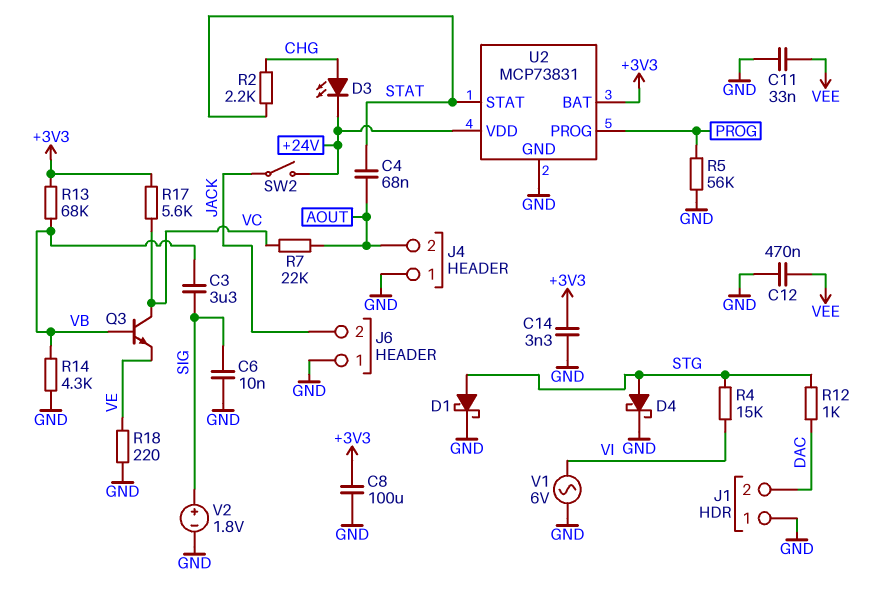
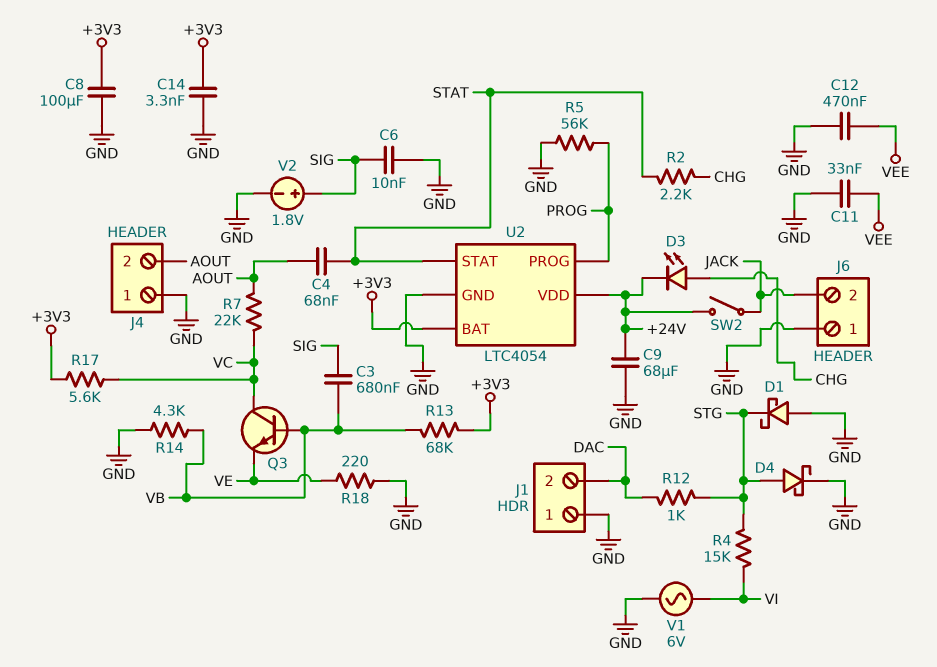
C3: 3.3uF (SIG, VB) -> 680nF (SIG, VB)
C9: none -> 68uF (+24V, GND)
D1: schottky (A STG, K GND) -> schottky (A GND, K STG)
U2: MCP73831 -> LTC4054

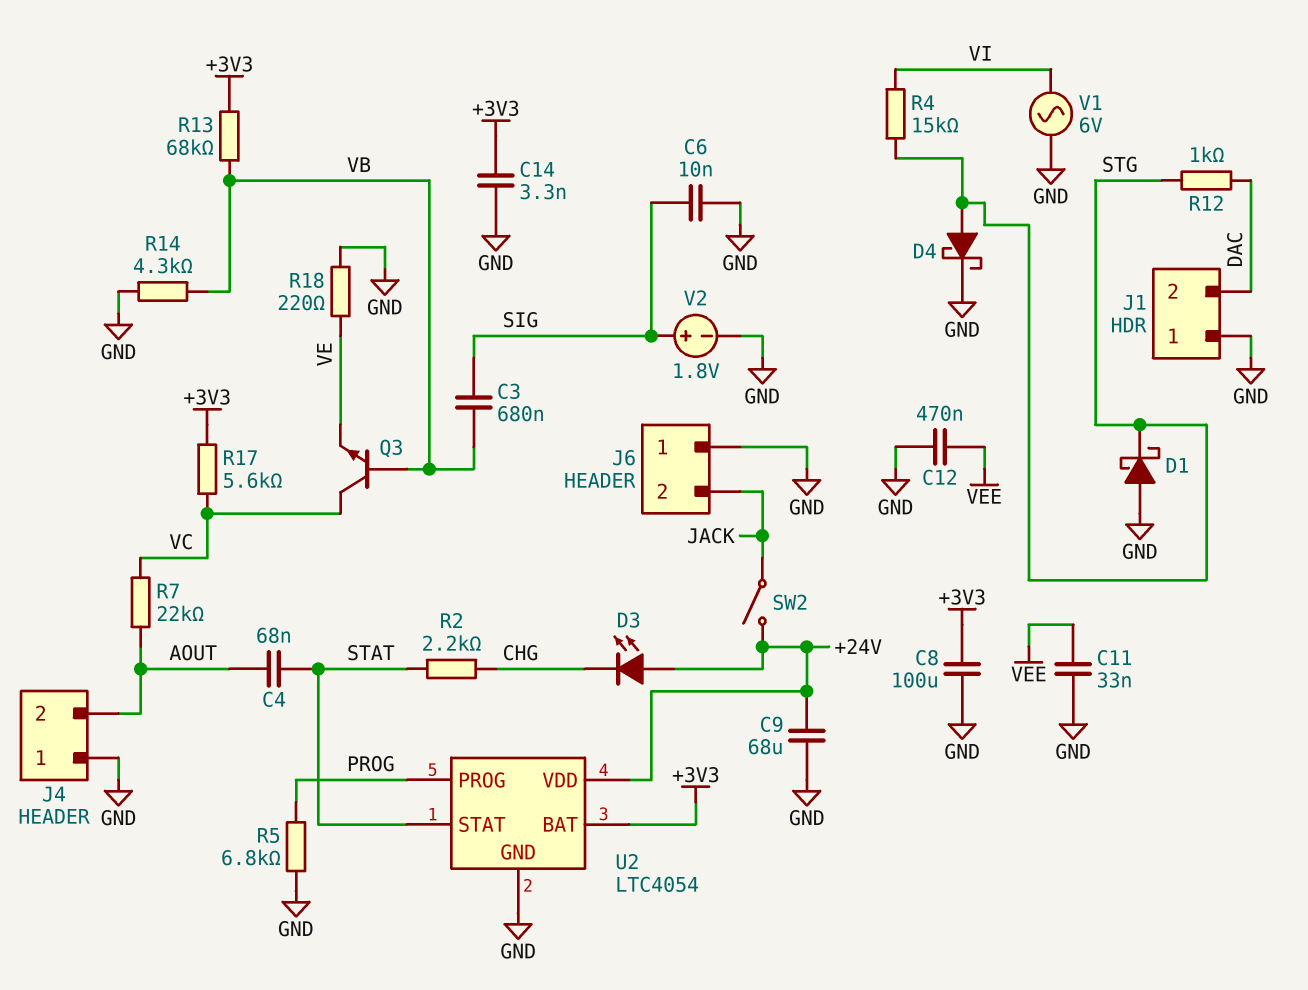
D3: LED (A CHG, K +24V) -> LED (A +24V, K CHG)
R5: 56k (GND, PROG) -> 6.8k (GND, PROG)

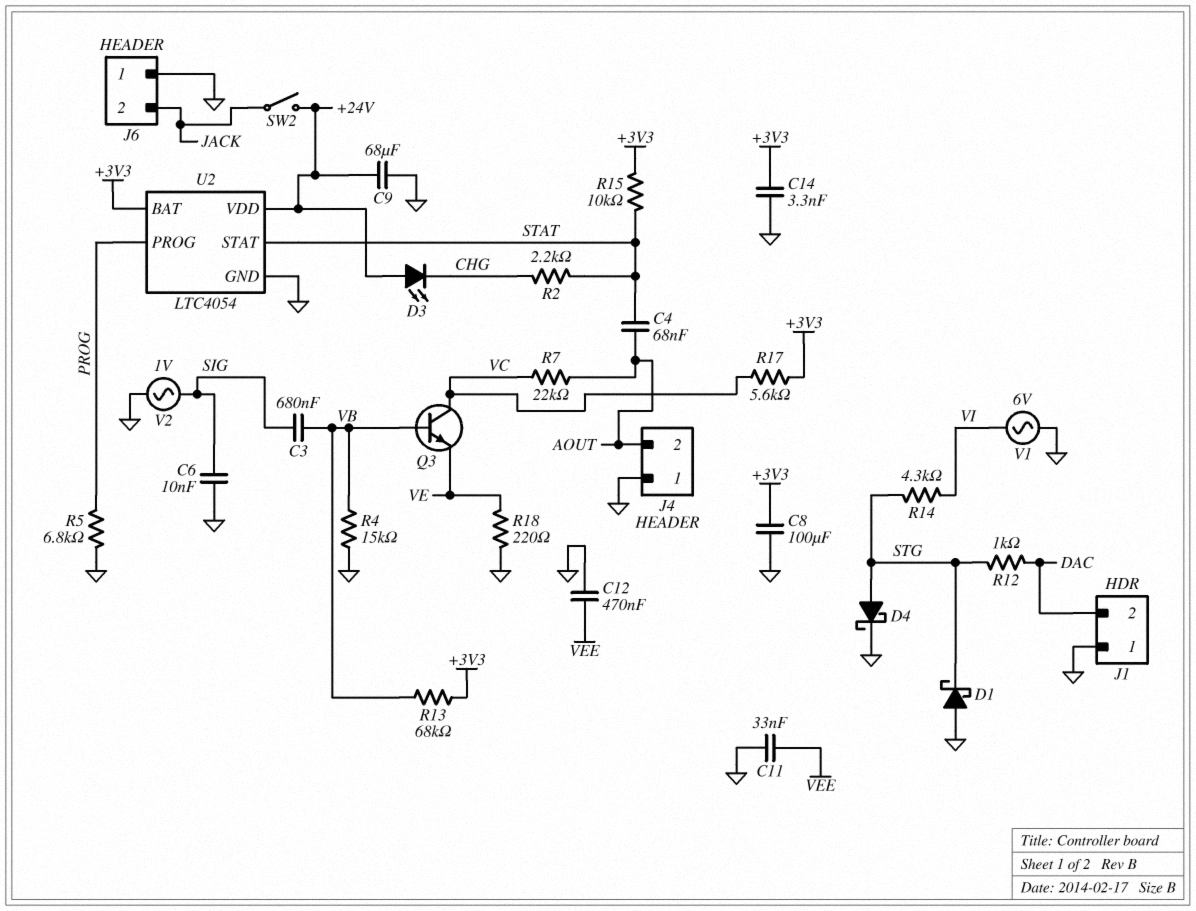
R4: 15k (STG, VI) -> 15k (GND, VB)
R14: 4.3k (GND, VB) -> 4.3k (STG, VI)
R15: none -> 10k (+3V3, STAT)
V2: 1.8V (plus SIG, minus GND) -> AC 1V (GND, SIG)

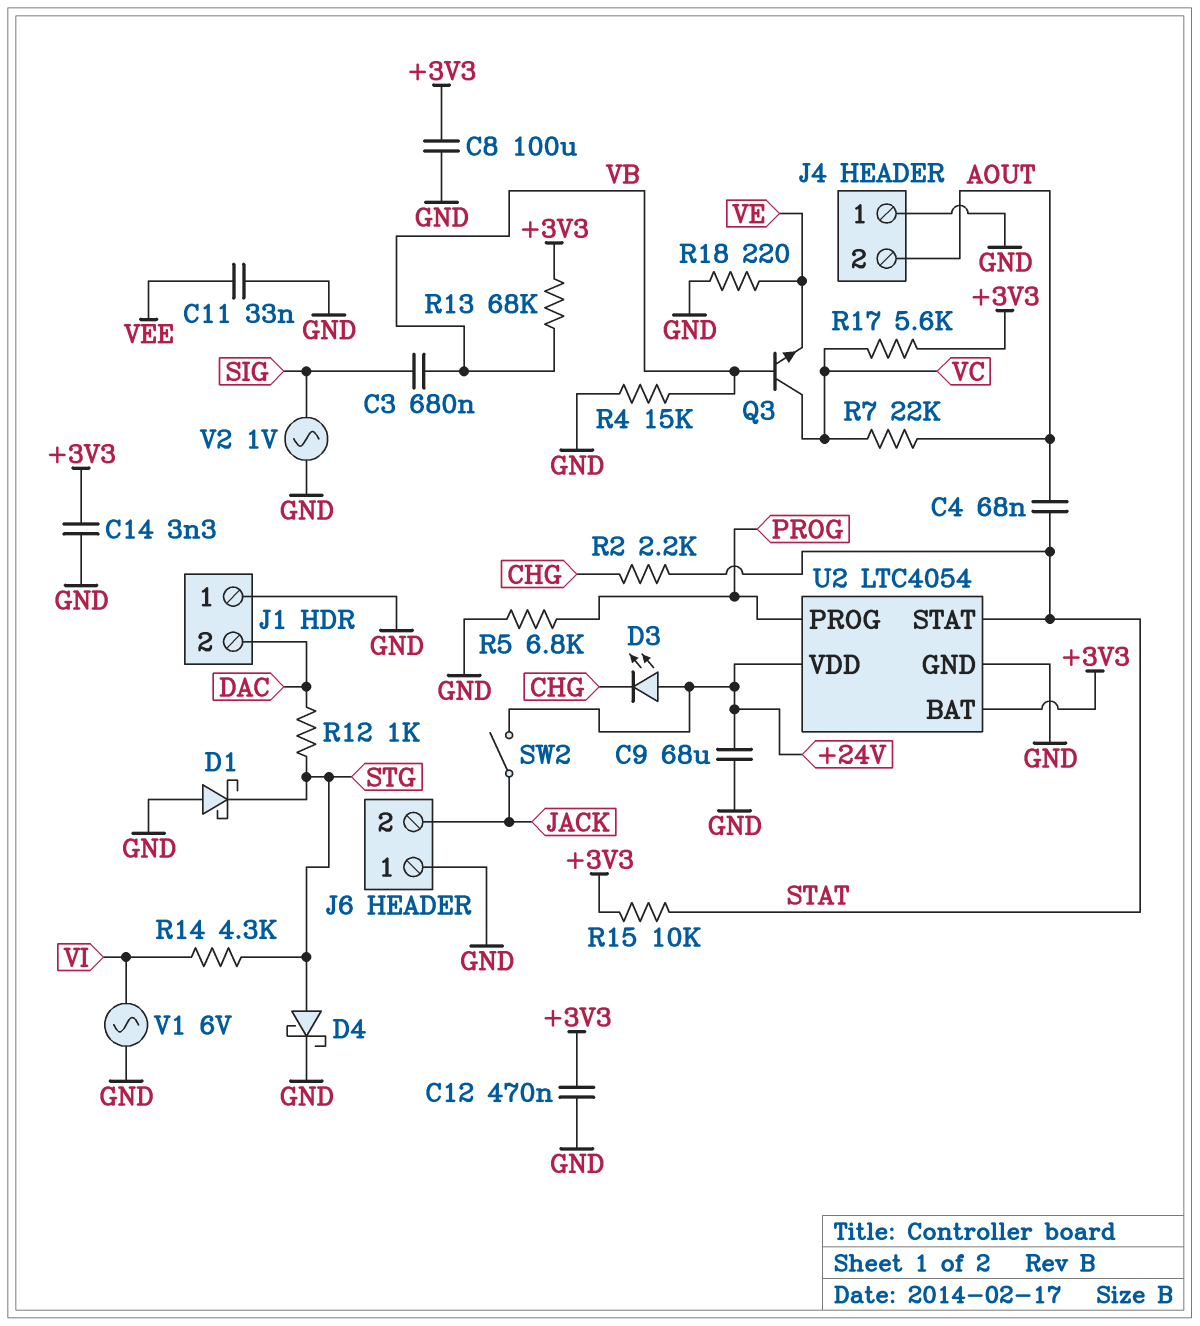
C6: 10nF (GND, SIG) -> none
C12: 470nF (GND, VEE) -> 470nF (+3V3, GND)

